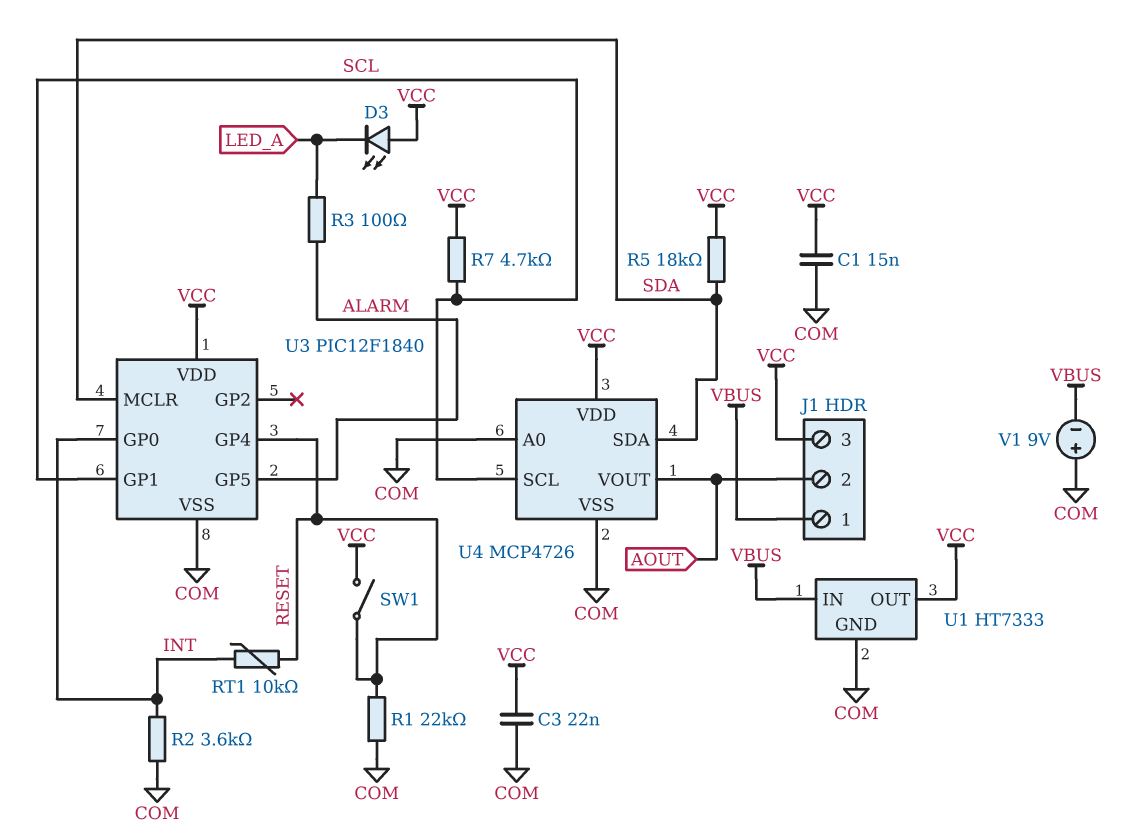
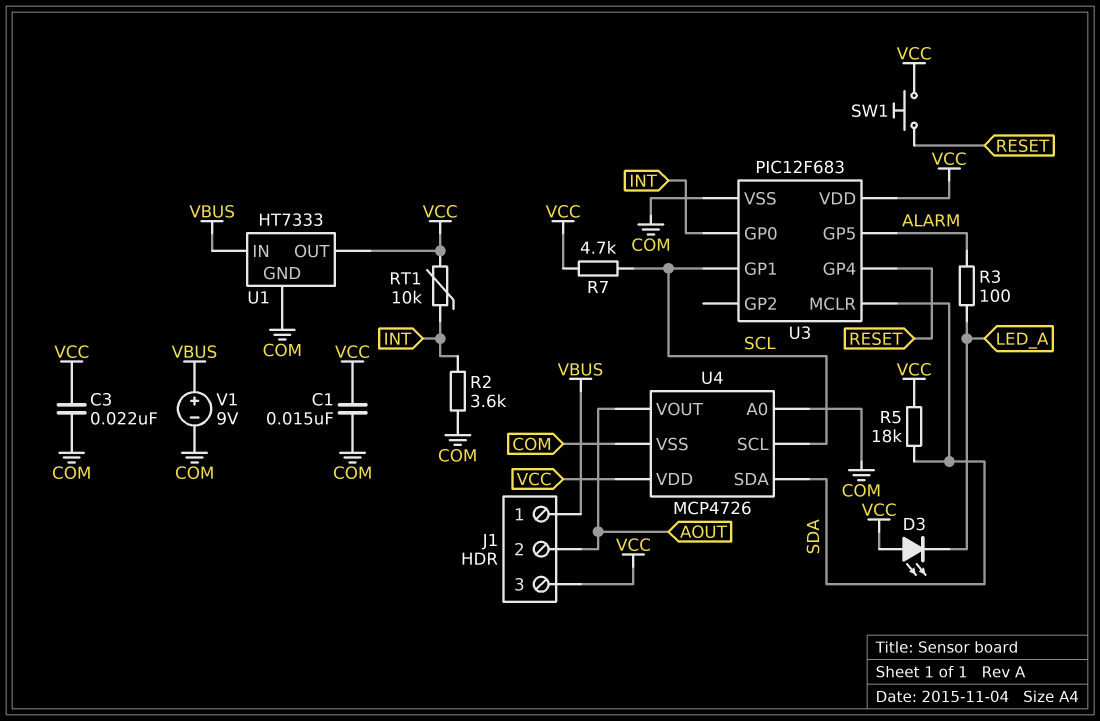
R1: 22k (COM, RESET) -> none
RT1: 10k (INT, RESET) -> 10k (INT, VCC)
SW1: switch (RESET, VCC) -> button (RESET, VCC)
U3: PIC12F1840 -> PIC12F683
V1: 9V (plus COM, minus VBUS) -> 9V (plus VBUS, minus COM)

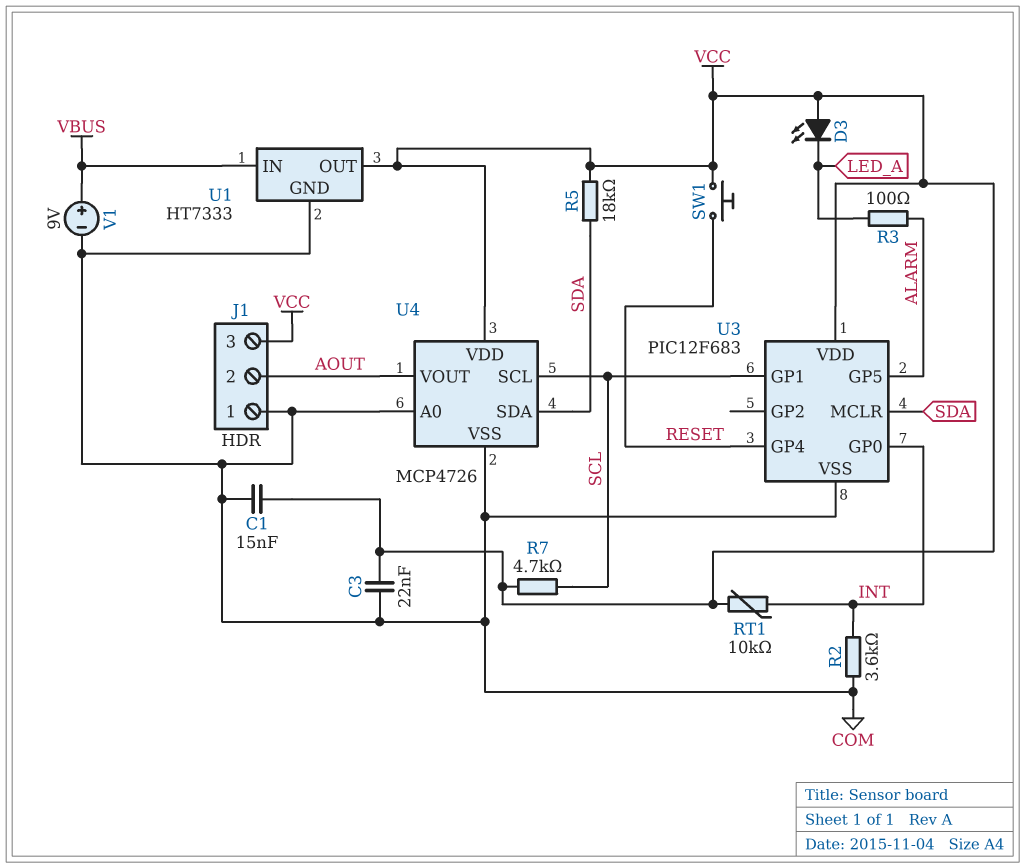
J1 pin 1: VBUS -> COM

